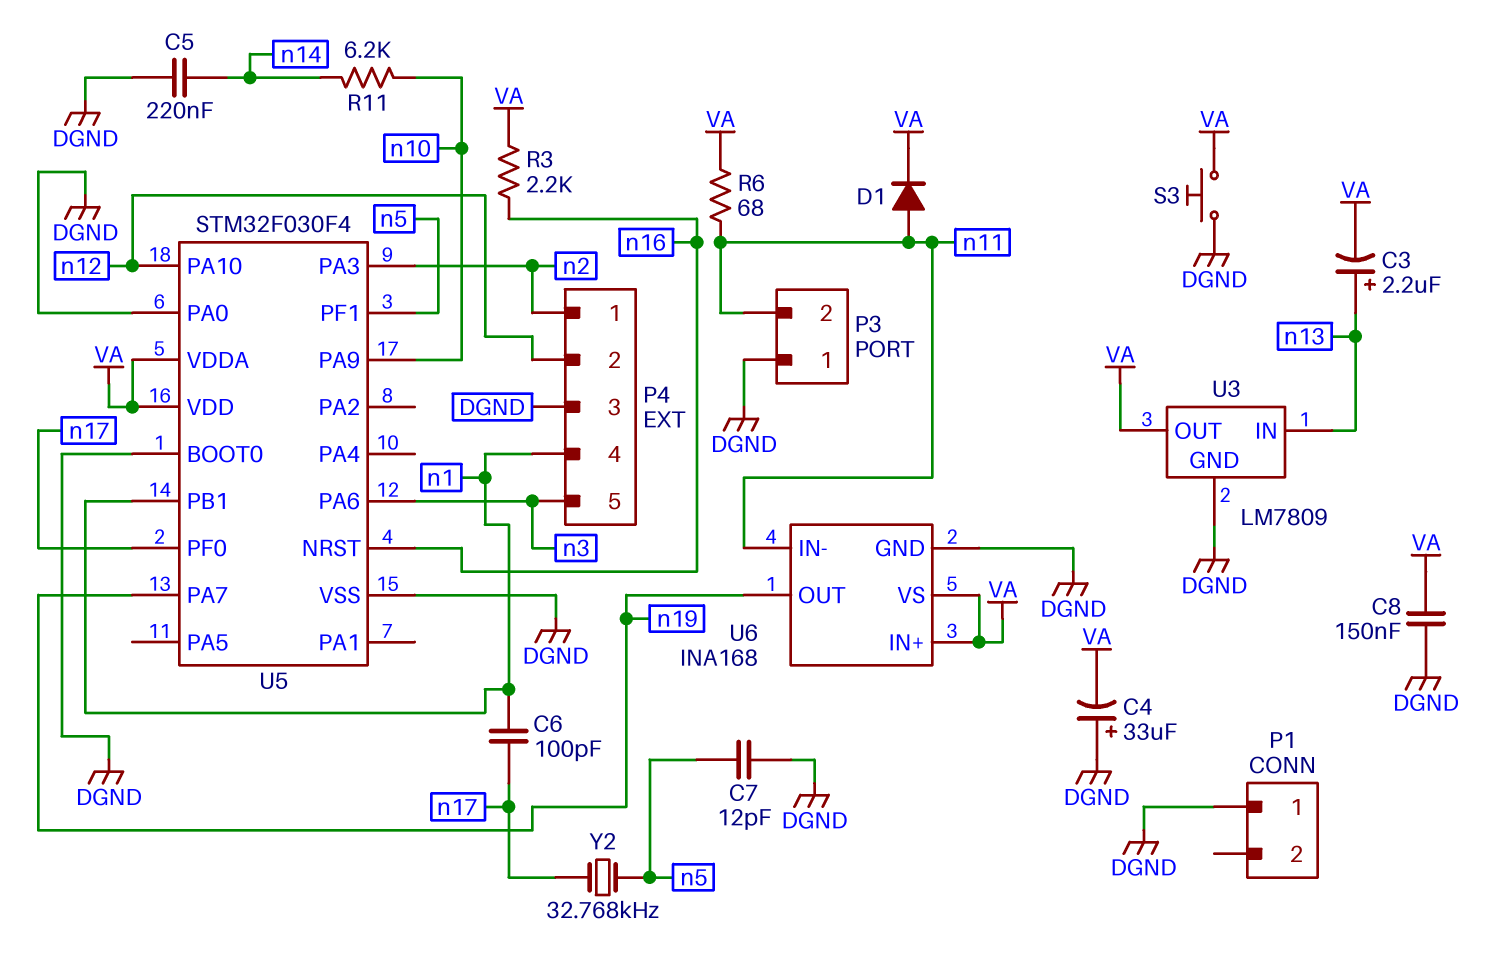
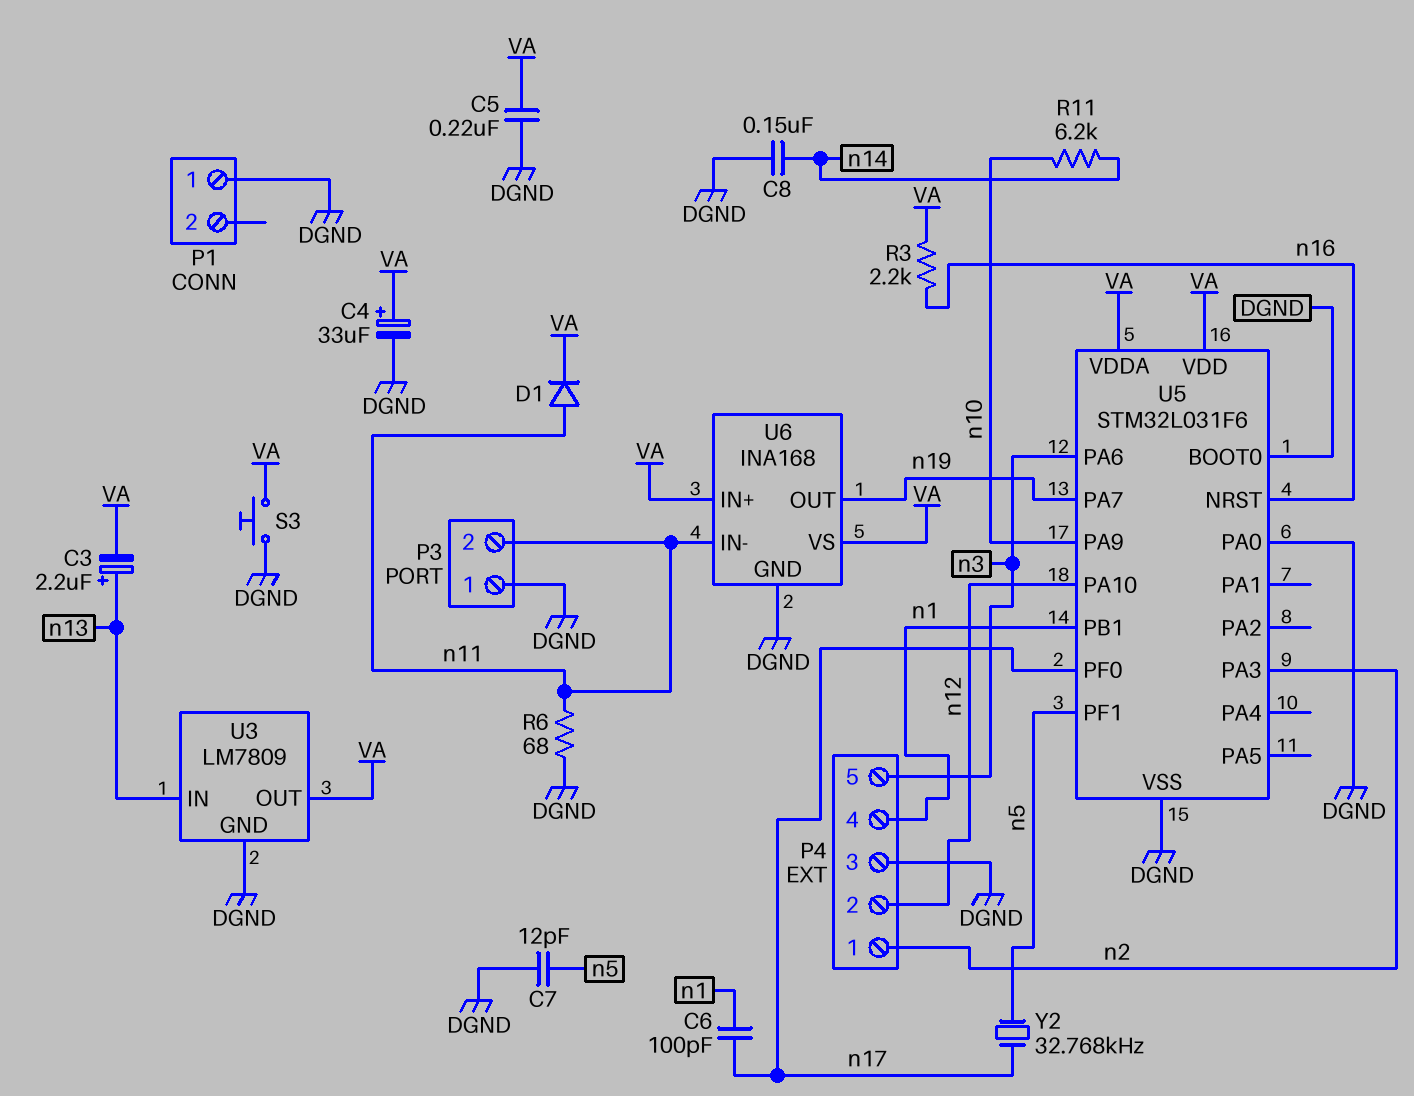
C4: 33uF (plus DGND, minus VA) -> 33uF (plus VA, minus DGND)
C5: 220nF (DGND, n14) -> 220nF (DGND, VA)
C8: 150nF (DGND, VA) -> 150nF (DGND, n14)
R6: 68 (VA, n11) -> 68 (DGND, n11)
U5: STM32F030F4 -> STM32L031F6

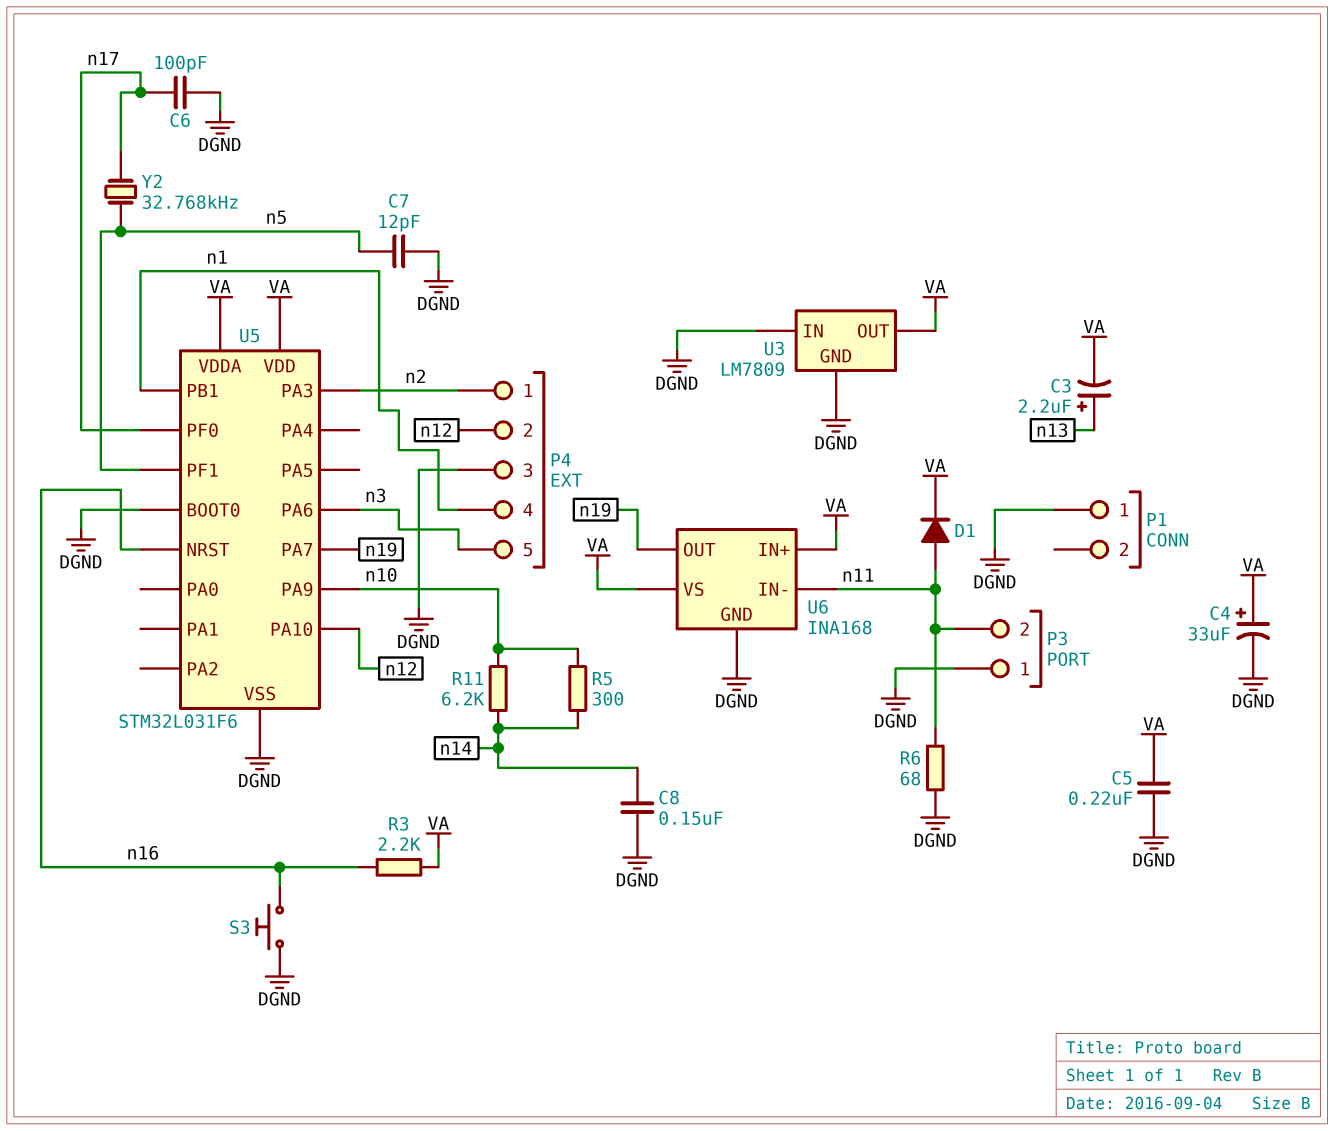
C6: 100pF (n1, n17) -> 100pF (DGND, n17)
R5: none -> 300 (n10, n14)
S3: button (DGND, VA) -> button (DGND, n16)
U3 pin IN: n13 -> DGND
U5 pin PA0: DGND -> none

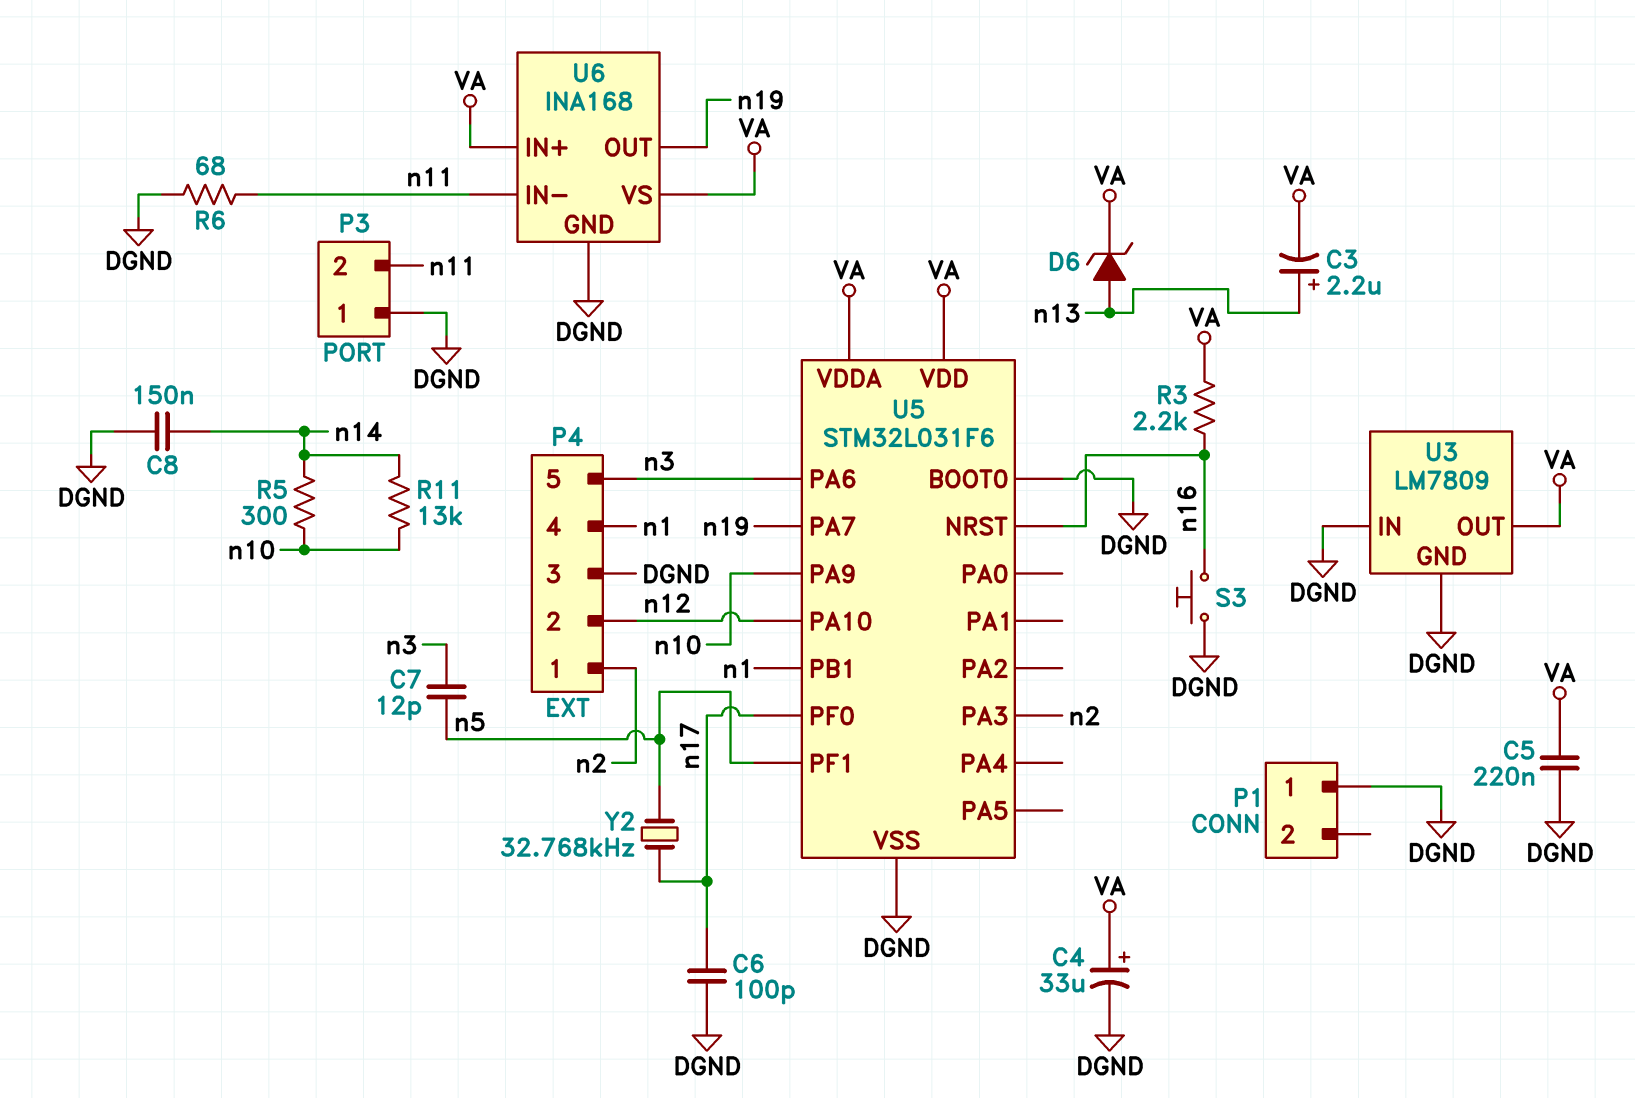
C7: 12pF (DGND, n5) -> 12pF (n3, n5)
D1: diode (A n11, K VA) -> none
D6: none -> zener (A n13, K VA)
R11: 6.2k (n10, n14) -> 13k (n10, n14)

